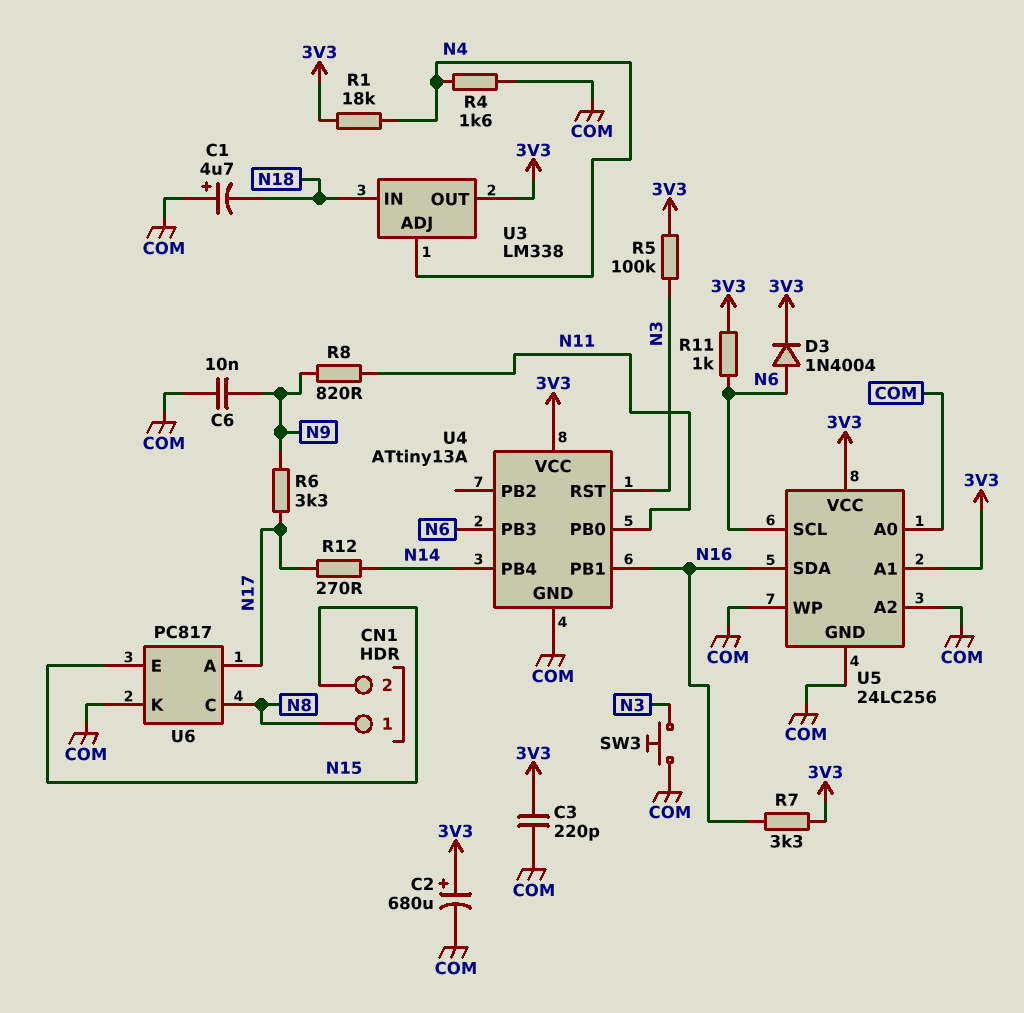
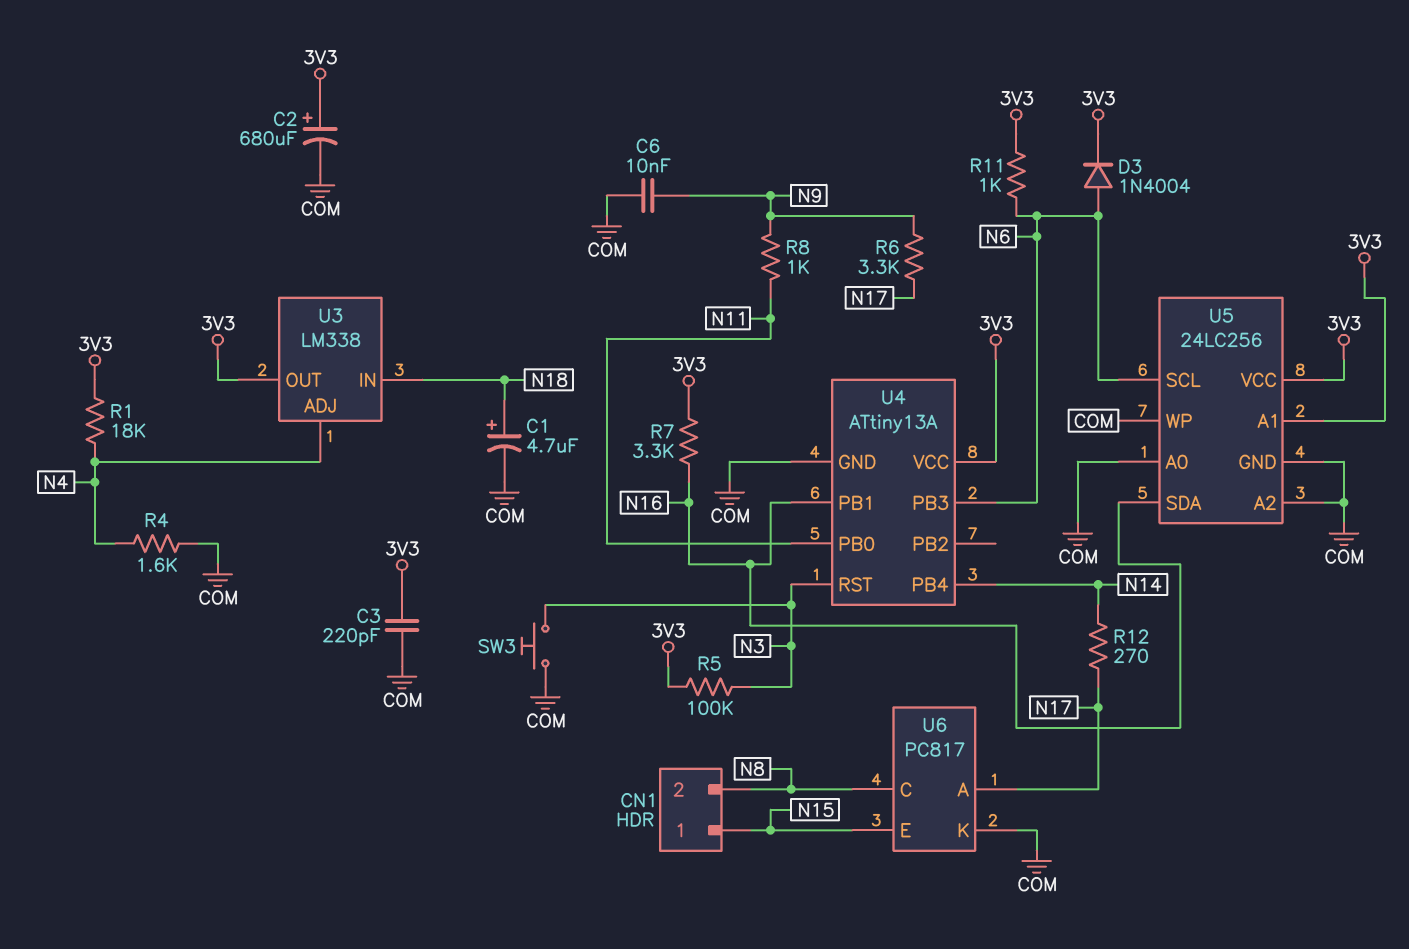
C1: 4.7uF (plus COM, minus N18) -> 4.7uF (plus N18, minus COM)
CN1 pin 1: N8 -> N15
CN1 pin 2: N15 -> N8
R8: 820 (N9, N11) -> 1k (N9, N11)

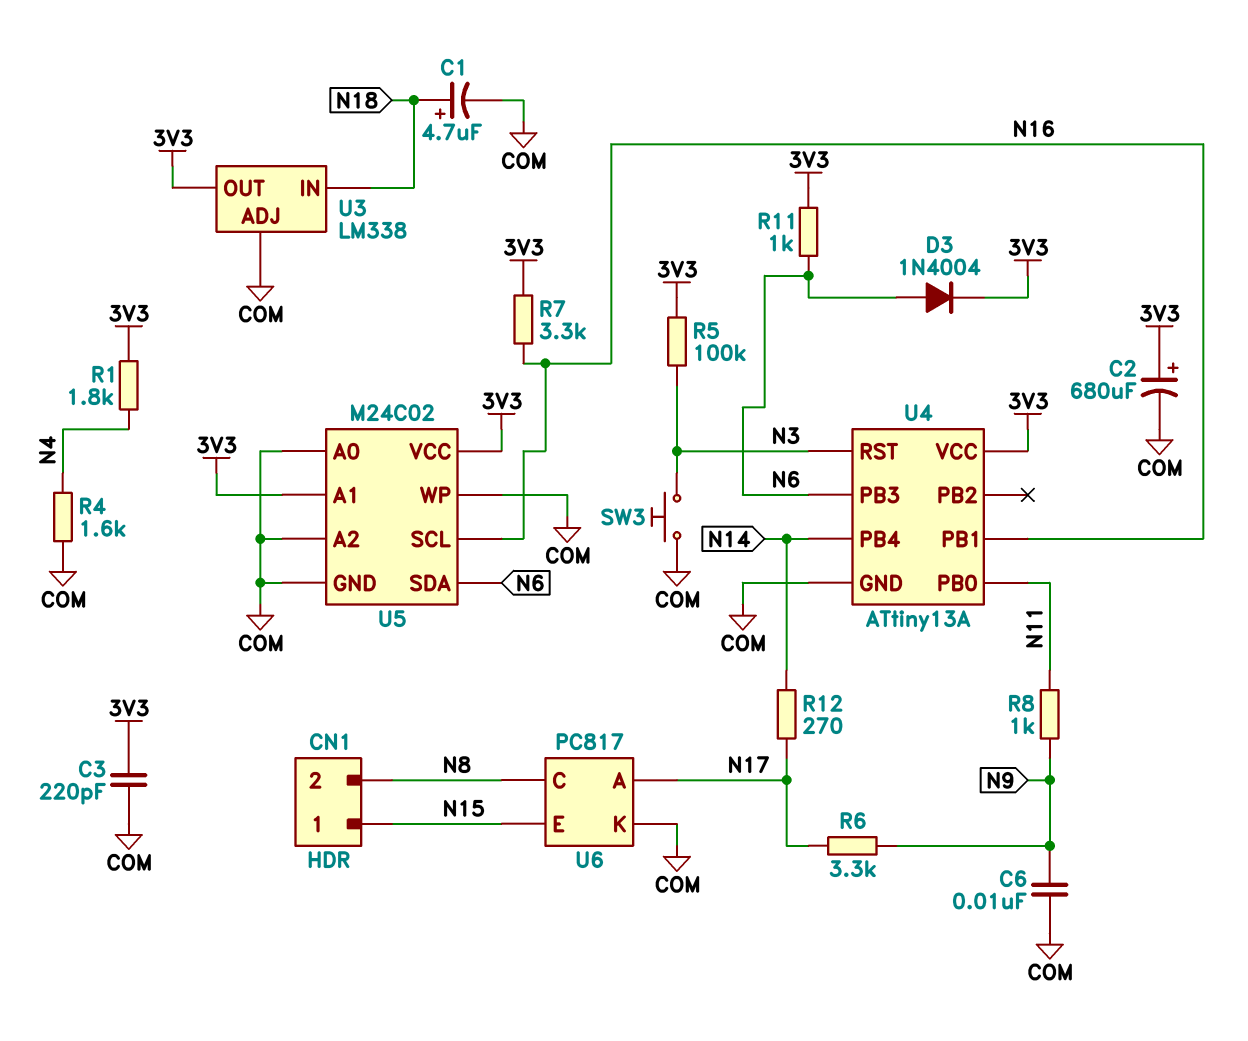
R1: 18k (3V3, N4) -> 1.8k (3V3, N4)
U3 pin ADJ: N4 -> COM
U5: 24LC256 -> M24C02
U5 pin SCL: N6 -> N16
U5 pin SDA: N16 -> N6

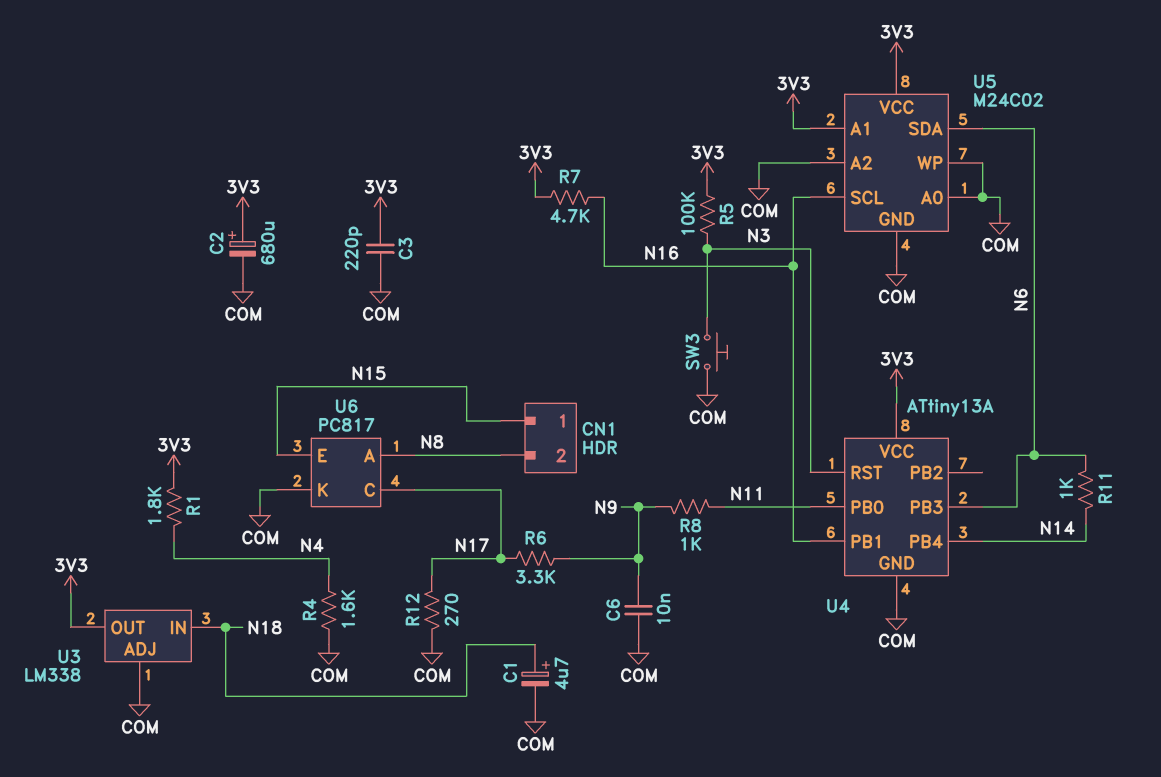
D3: diode 1N4004 (A N6, K 3V3) -> none
R7: 3.3k (3V3, N16) -> 4.7k (3V3, N16)
R11: 1k (3V3, N6) -> 1k (N6, N14)
R12: 270 (N14, N17) -> 270 (COM, N17)
U6 pin A: N17 -> N8
U6 pin C: N8 -> N17

